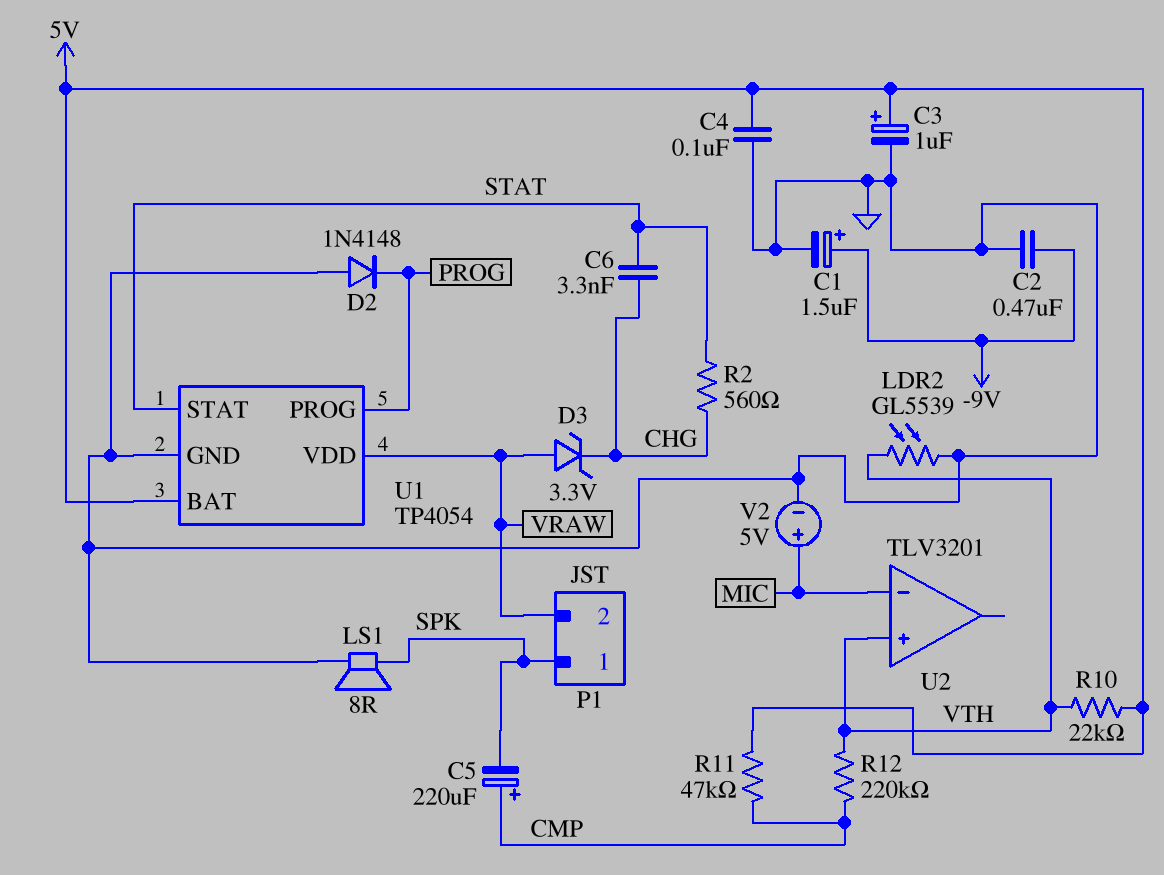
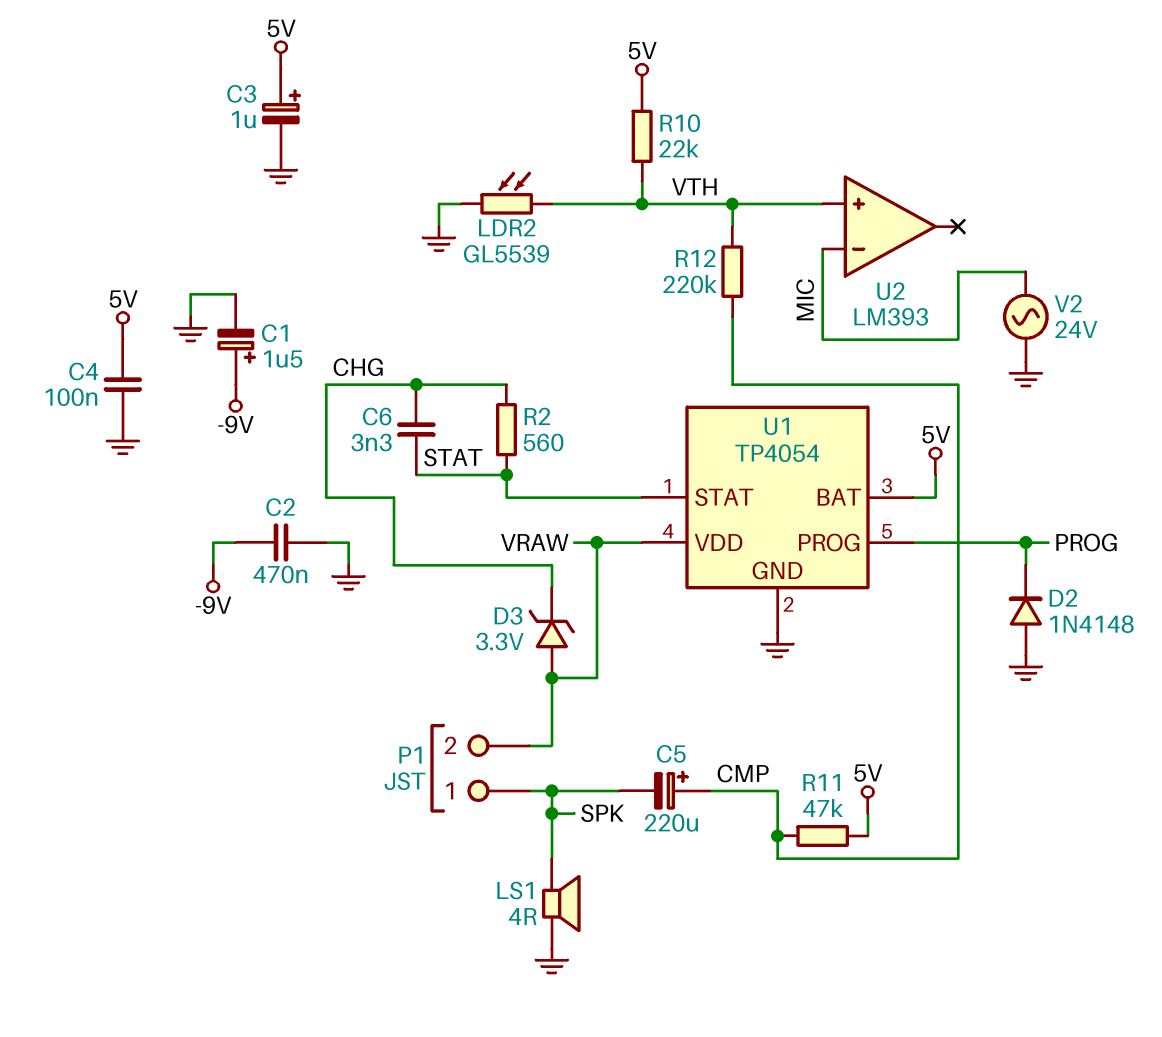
LS1: speaker 8R (GND, SPK) -> speaker 4R (GND, SPK)
U2: TLV3201 -> LM393
V2: 5V (plus MIC, minus GND) -> AC 24V (GND, MIC)

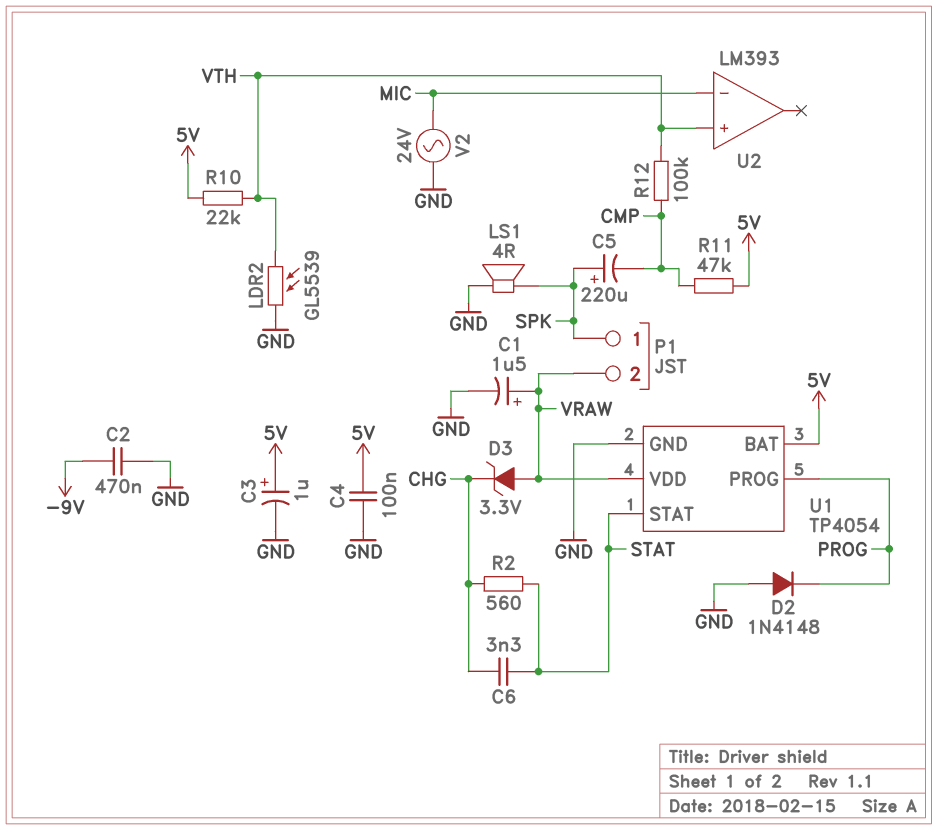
C1: 1.5uF (plus -9V, minus GND) -> 1.5uF (plus VRAW, minus GND)
C5: 220uF (plus CMP, minus SPK) -> 220uF (plus SPK, minus CMP)
R12: 220k (CMP, VTH) -> 100k (CMP, VTH)

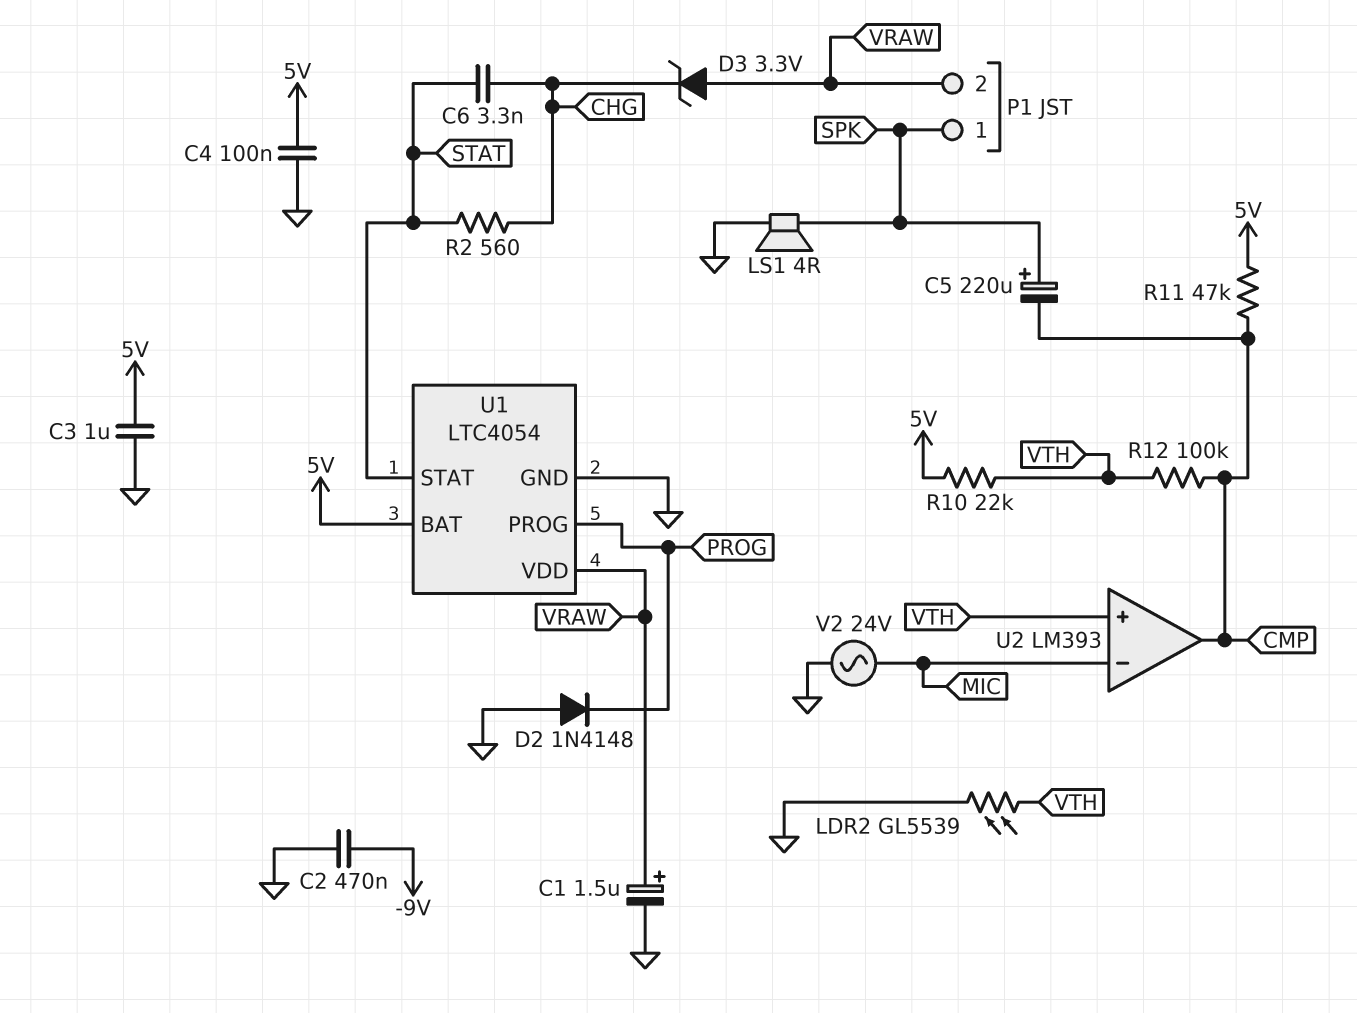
C3: 1uF (plus 5V, minus GND) -> 1uF (5V, GND)
U1: TP4054 -> LTC4054
U2 pin out: none -> CMP

